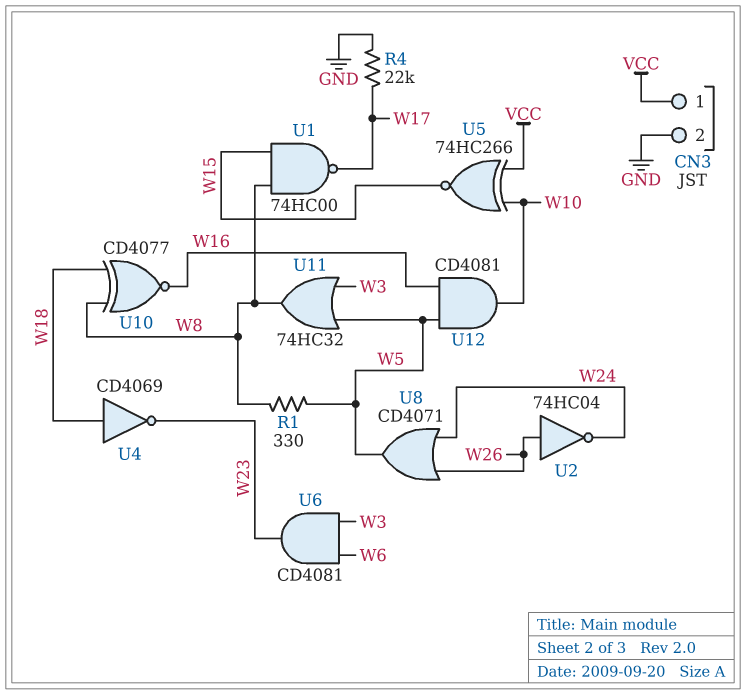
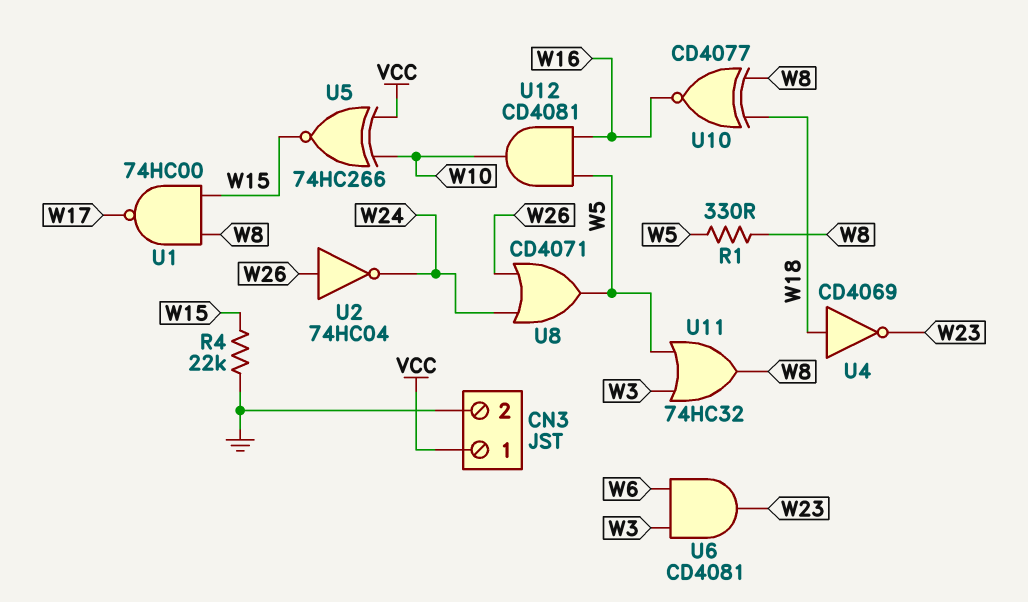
R4: 22k (GND, W17) -> 22k (GND, W15)

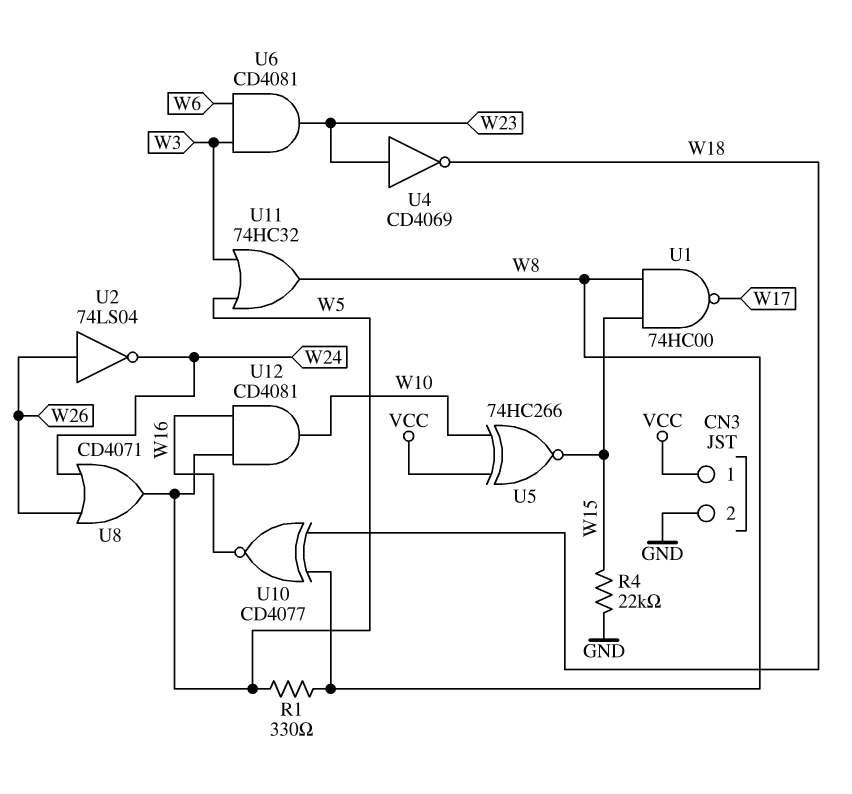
U2: NOT 74HC04 (in W26, out W24) -> NOT 74LS04 (in W26, out W24)
U4: NOT CD4069 (in W18, out W23) -> NOT CD4069 (in W23, out W18)

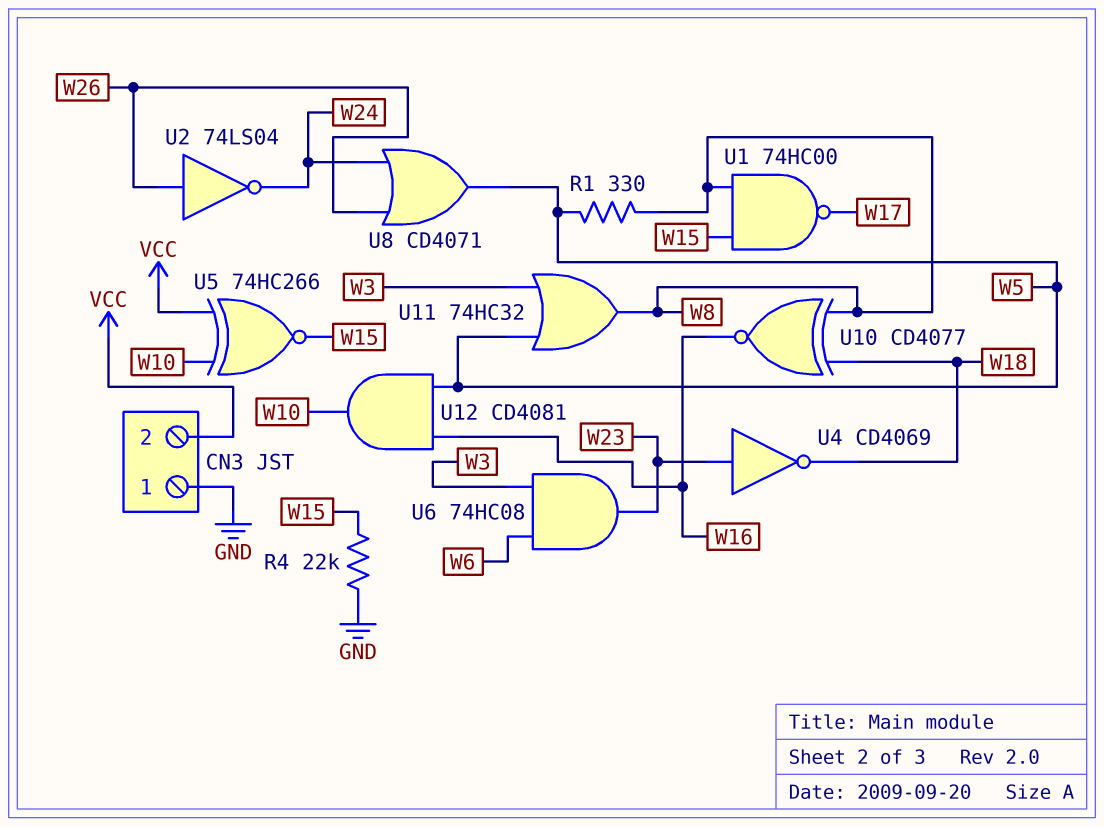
CN3 pin 1: VCC -> GND
CN3 pin 2: GND -> VCC
U6: AND CD4081 (in W3, in W6, out W23) -> AND 74HC08 (in W3, in W6, out W23)

